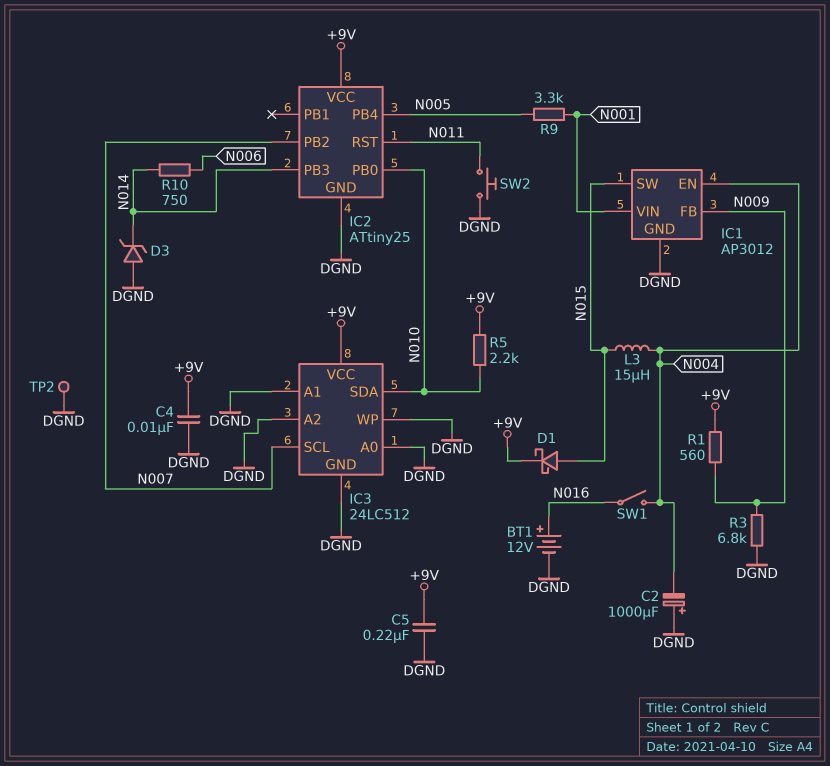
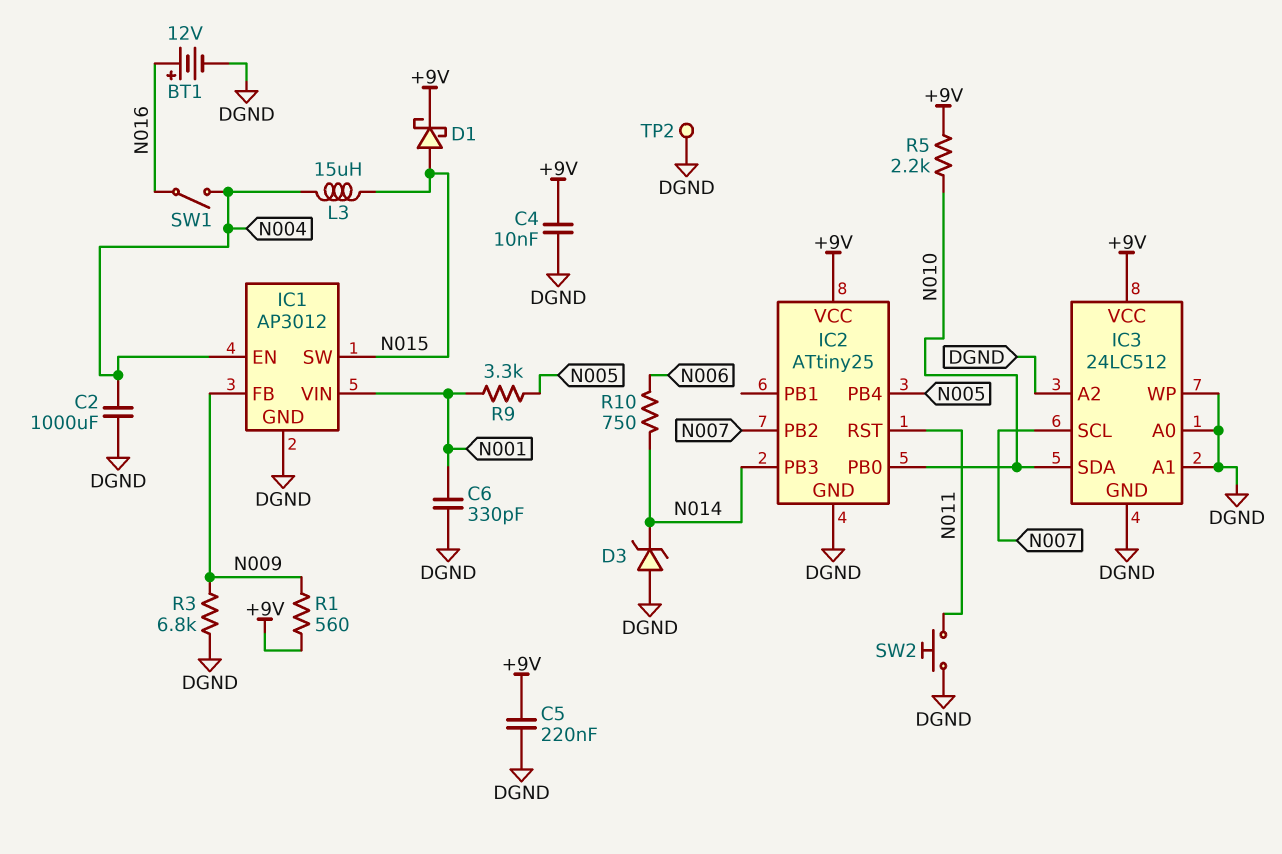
C2: 1000uF (plus DGND, minus N004) -> 1000uF (DGND, N004)
C6: none -> 330pF (DGND, N001)

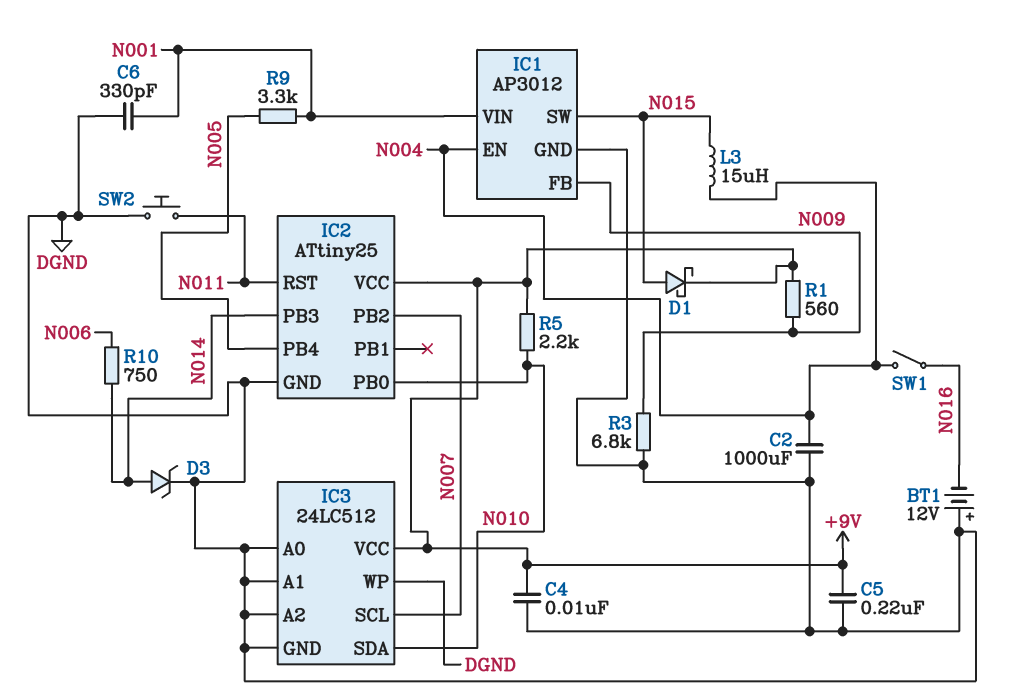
BT1: 12V (plus N016, minus DGND) -> 12V (plus DGND, minus N016)
D3: zener (A DGND, K N014) -> zener (A N014, K DGND)
TP2: test point (DGND) -> none

